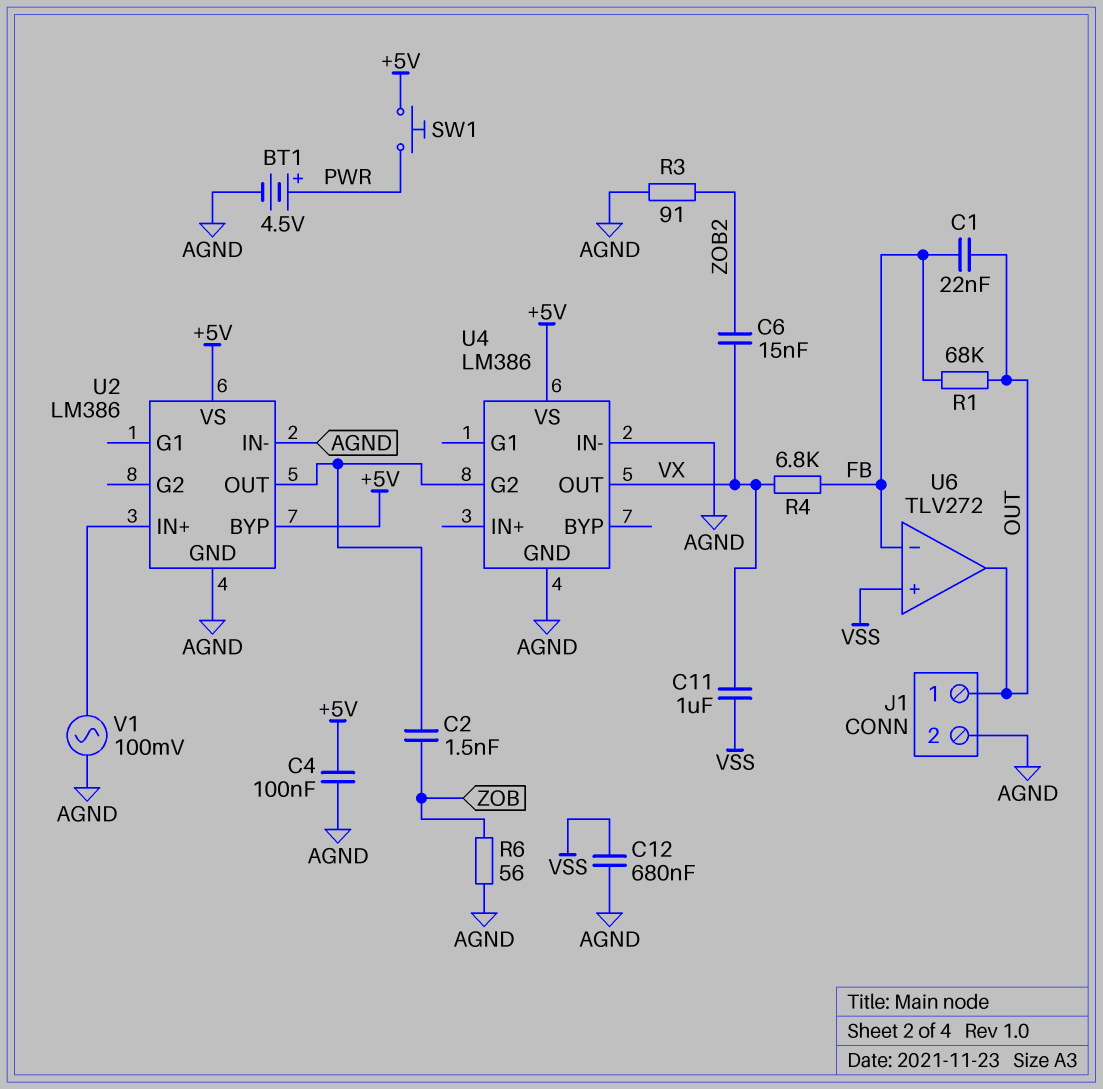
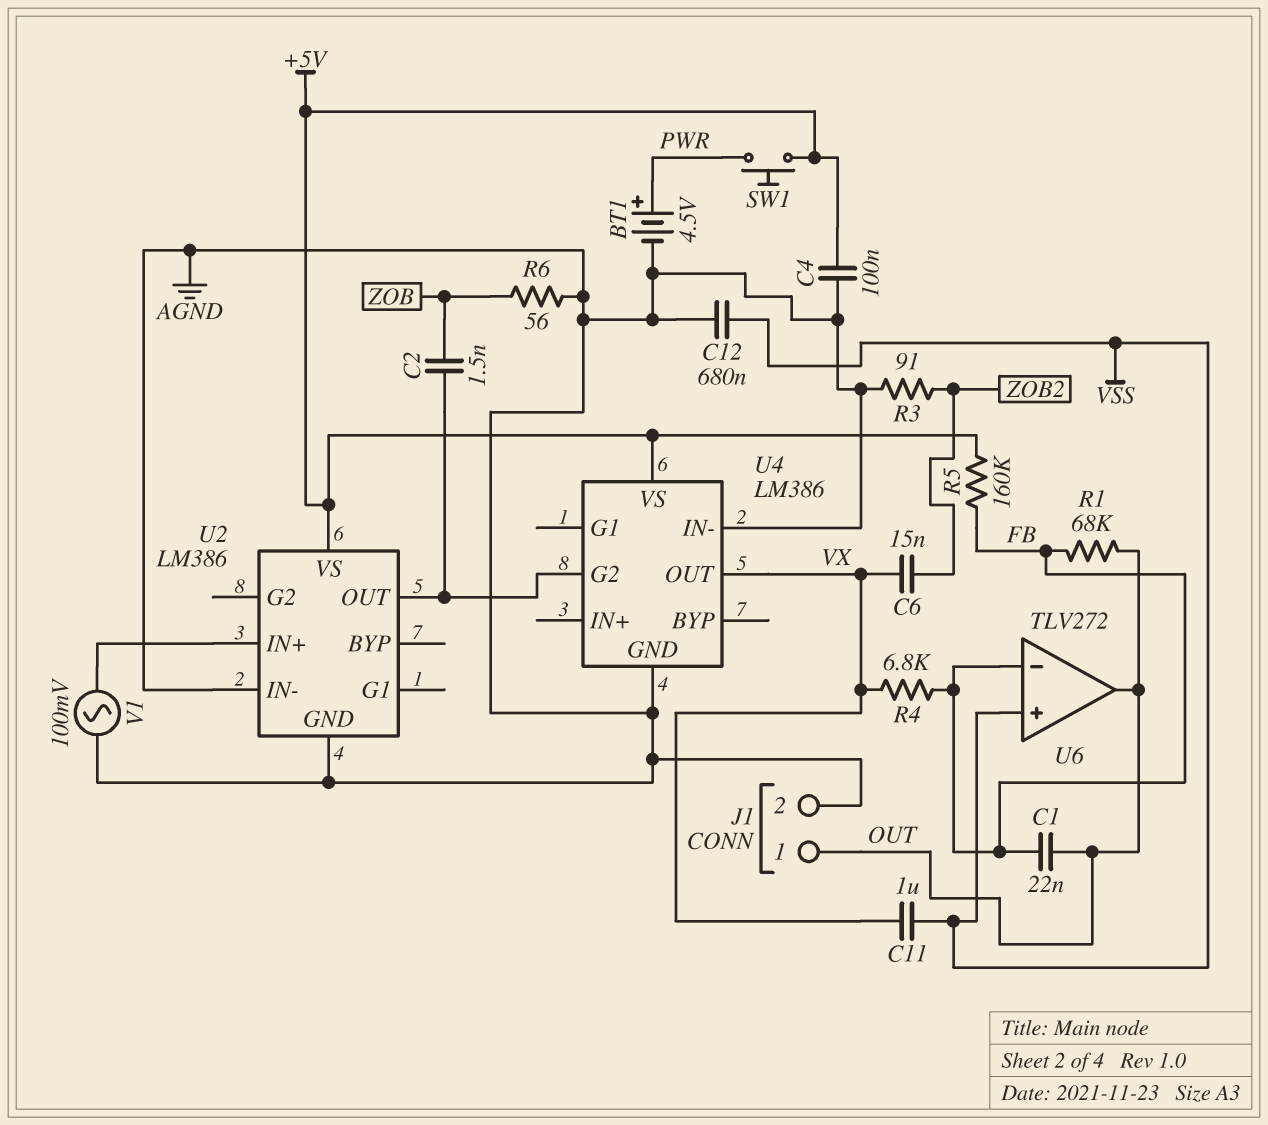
R5: none -> 160k (+5V, FB)
U2 pin BYP: +5V -> none

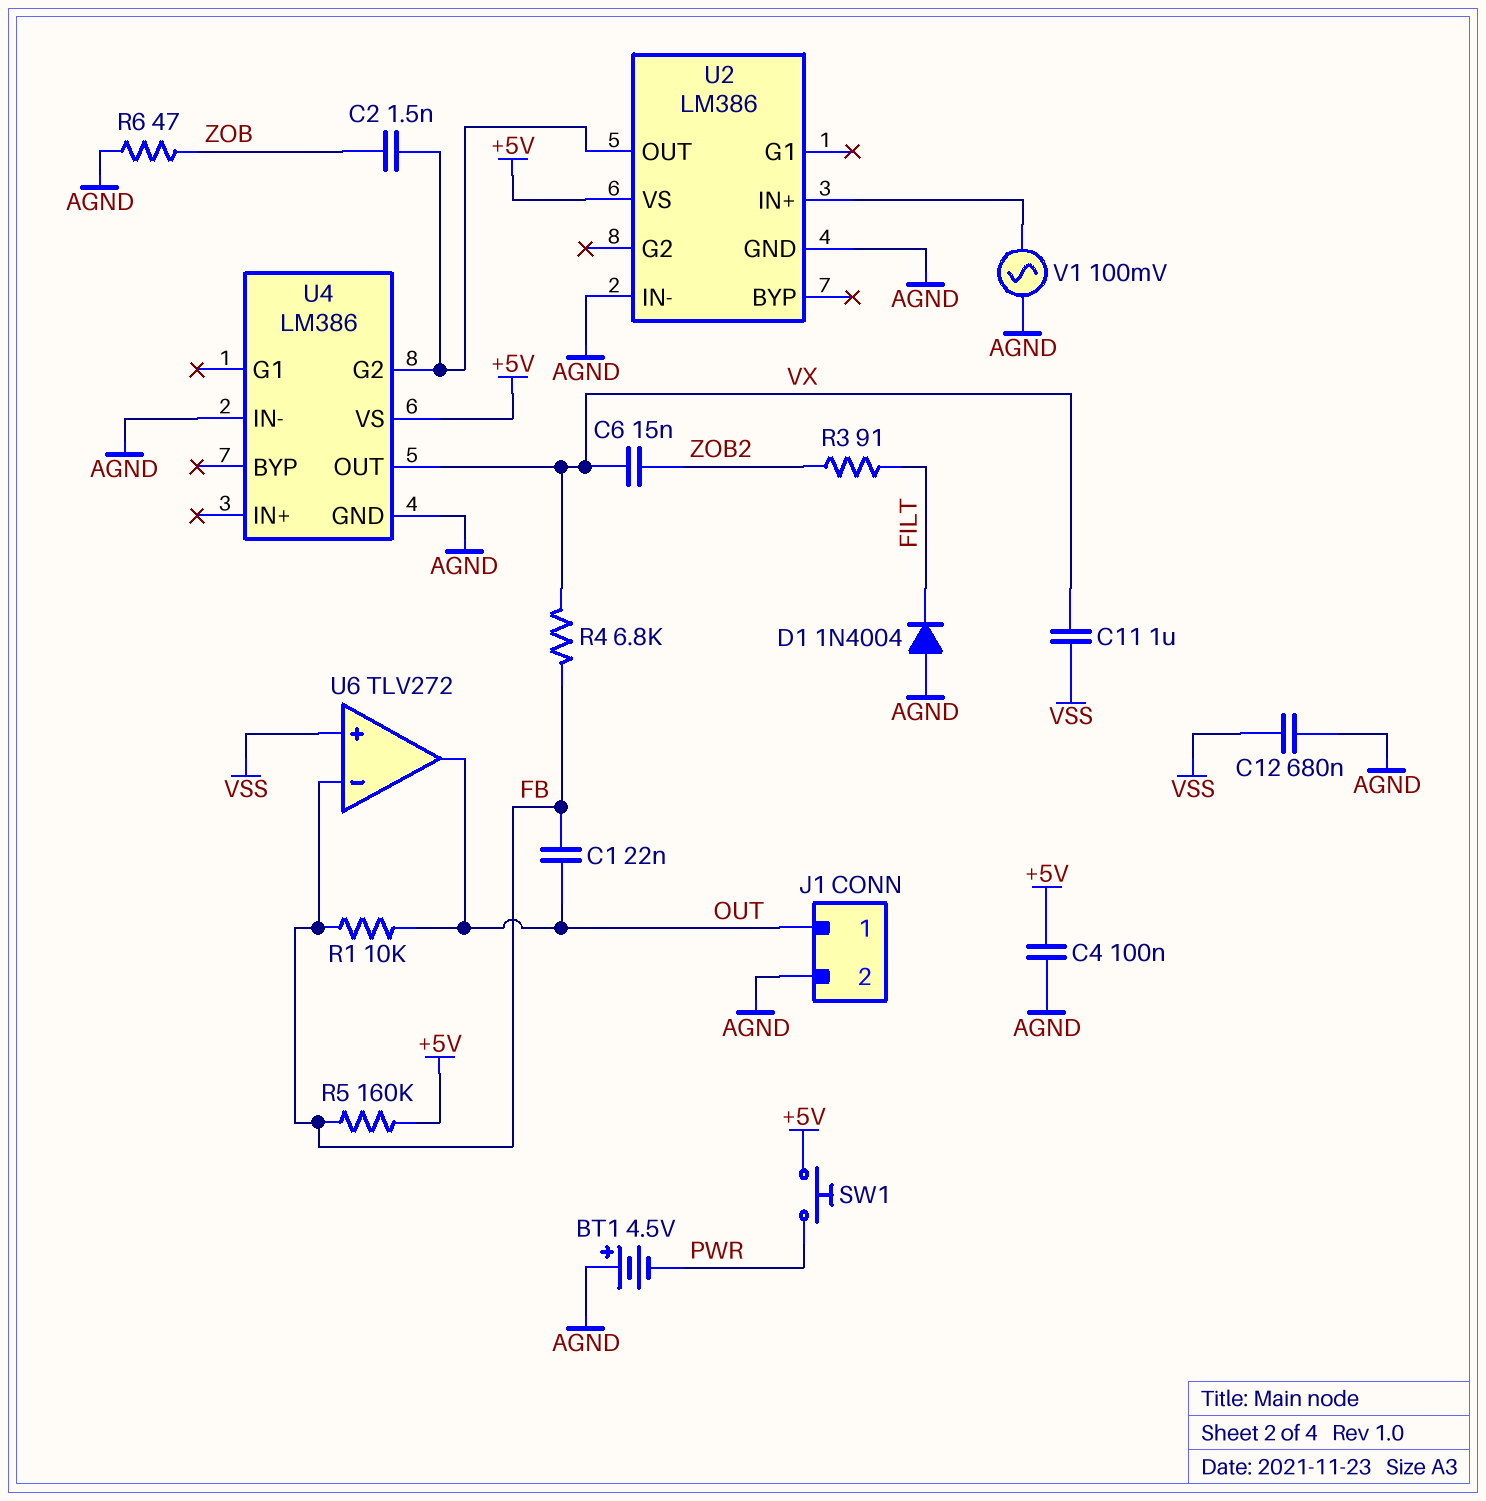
BT1: 4.5V (plus PWR, minus AGND) -> 4.5V (plus AGND, minus PWR)
D1: none -> diode 1N4004 (A AGND, K FILT)
R1: 68k (FB, OUT) -> 10k (FB, OUT)
R3: 91 (AGND, ZOB2) -> 91 (FILT, ZOB2)
R6: 56 (AGND, ZOB) -> 47 (AGND, ZOB)

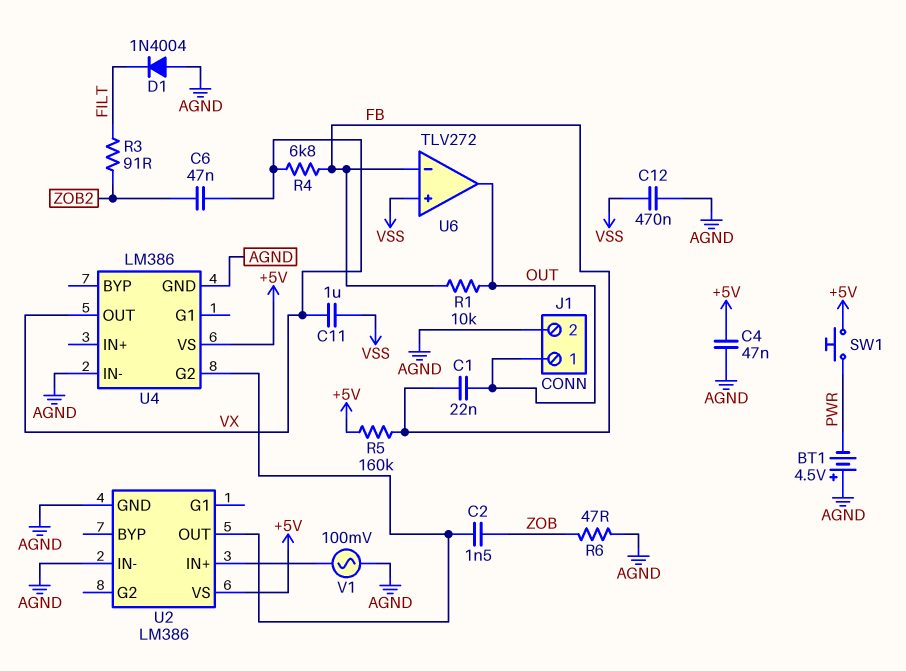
C4: 100nF (+5V, AGND) -> 47nF (+5V, AGND)
C6: 15nF (VX, ZOB2) -> 47nF (VX, ZOB2)
C12: 680nF (AGND, VSS) -> 470nF (AGND, VSS)

